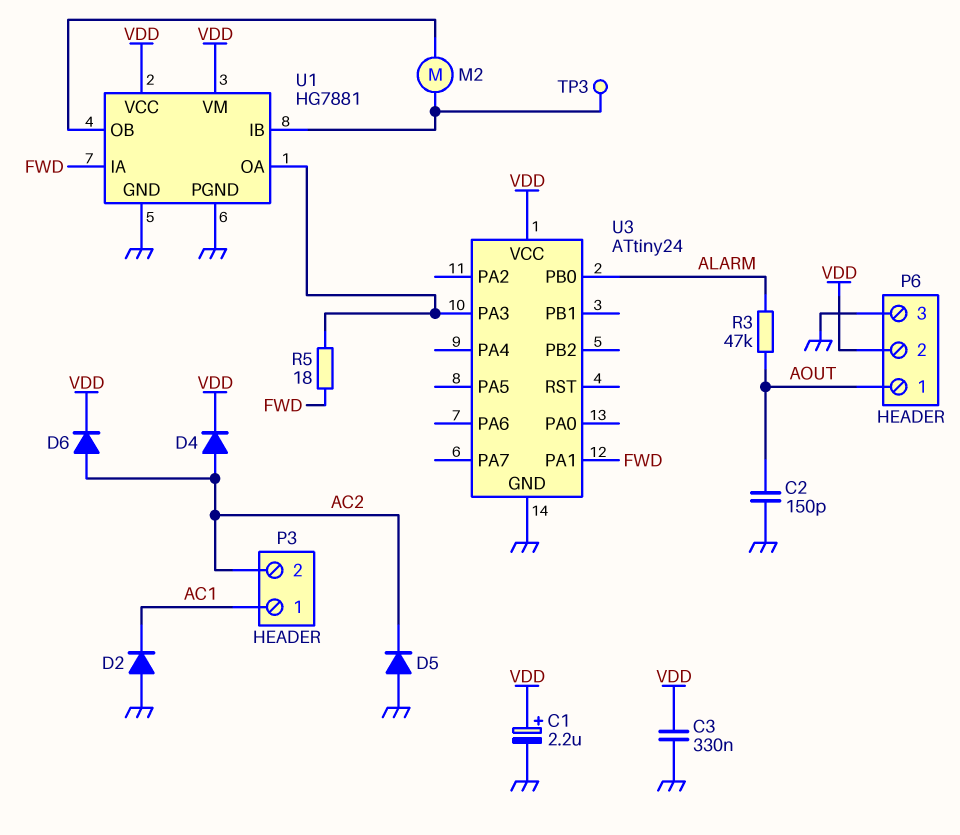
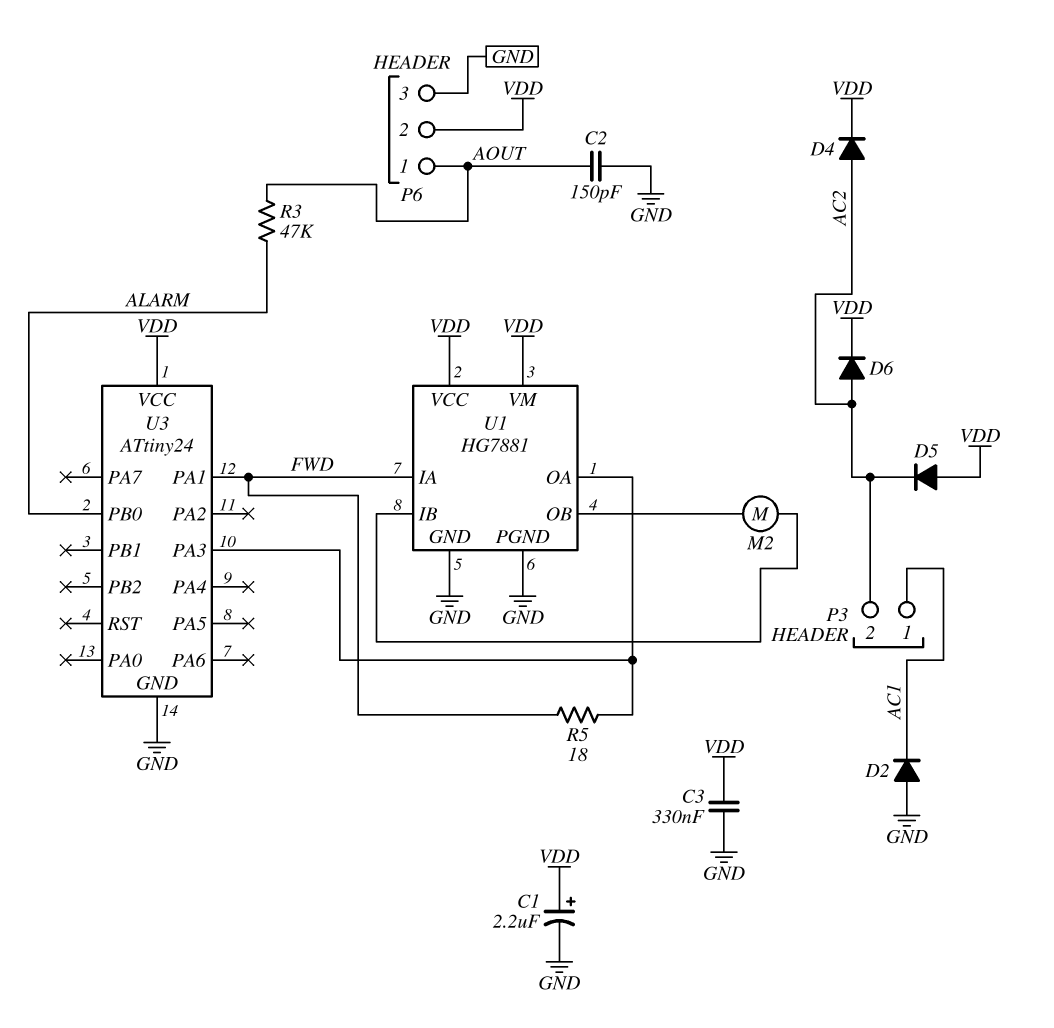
D5: diode (A GND, K AC2) -> diode (A VDD, K AC2)
TP3: test point (U1/IB) -> none

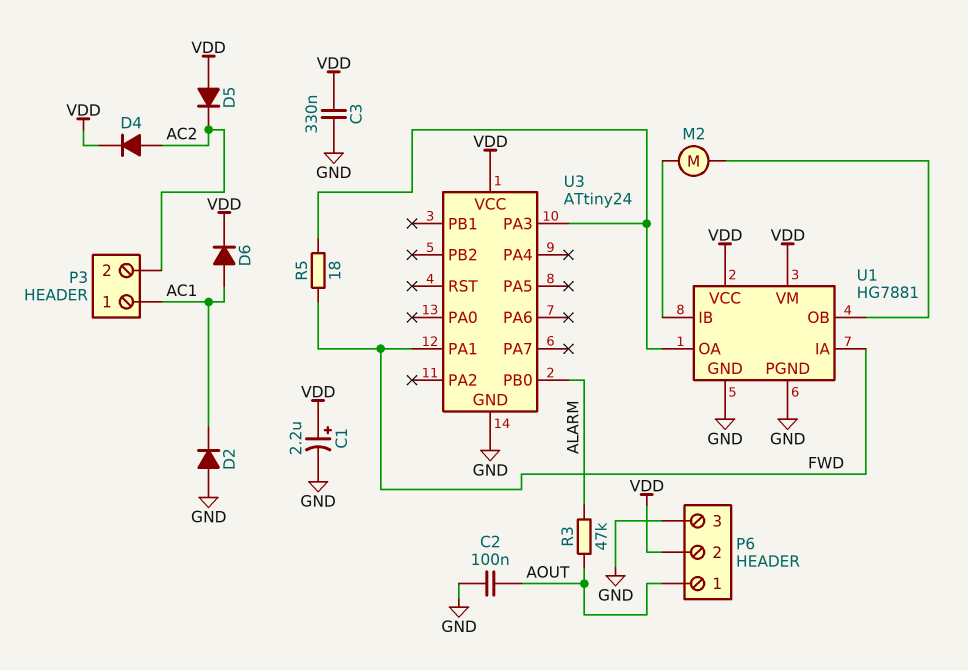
C2: 150pF (AOUT, GND) -> 100nF (AOUT, GND)
D6: diode (A AC2, K VDD) -> diode (A AC1, K VDD)

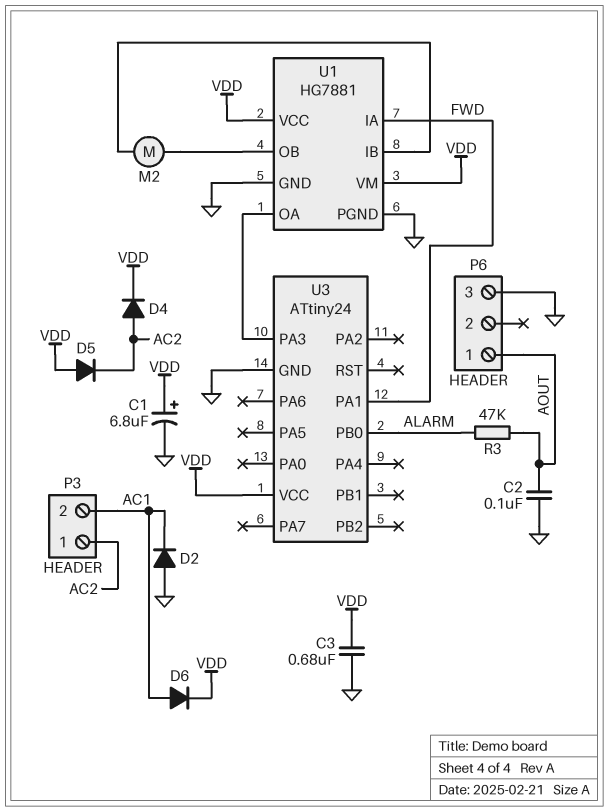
C1: 2.2uF (plus VDD, minus GND) -> 6.8uF (plus VDD, minus GND)
C3: 330nF (GND, VDD) -> 680nF (GND, VDD)
P3 pin 1: AC1 -> AC2
P3 pin 2: AC2 -> AC1
P6 pin 2: VDD -> none
R5: 18 (FWD, U1/OA) -> none

